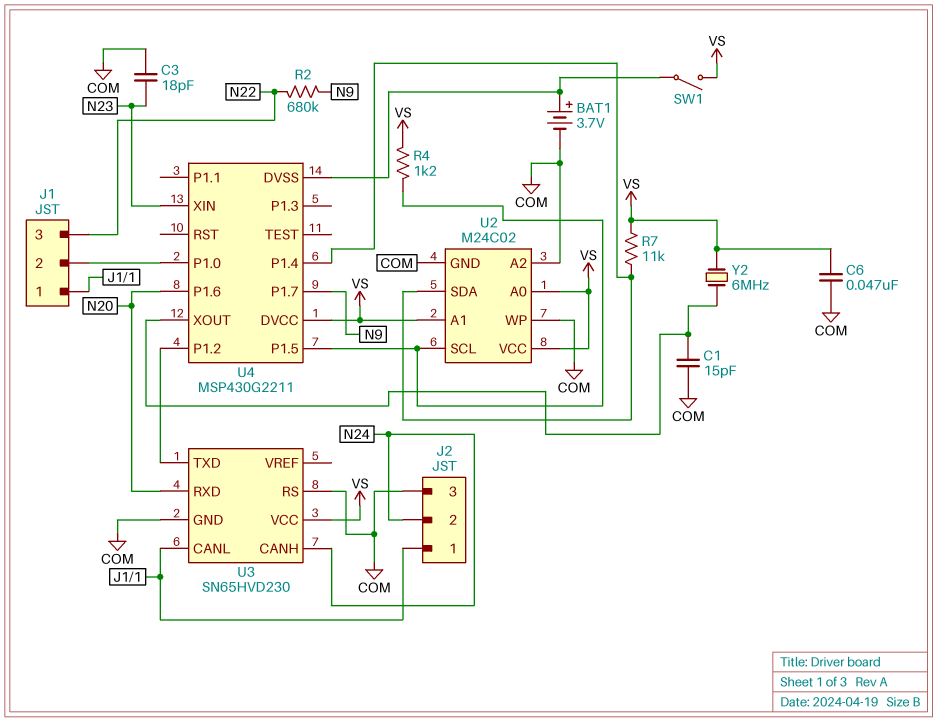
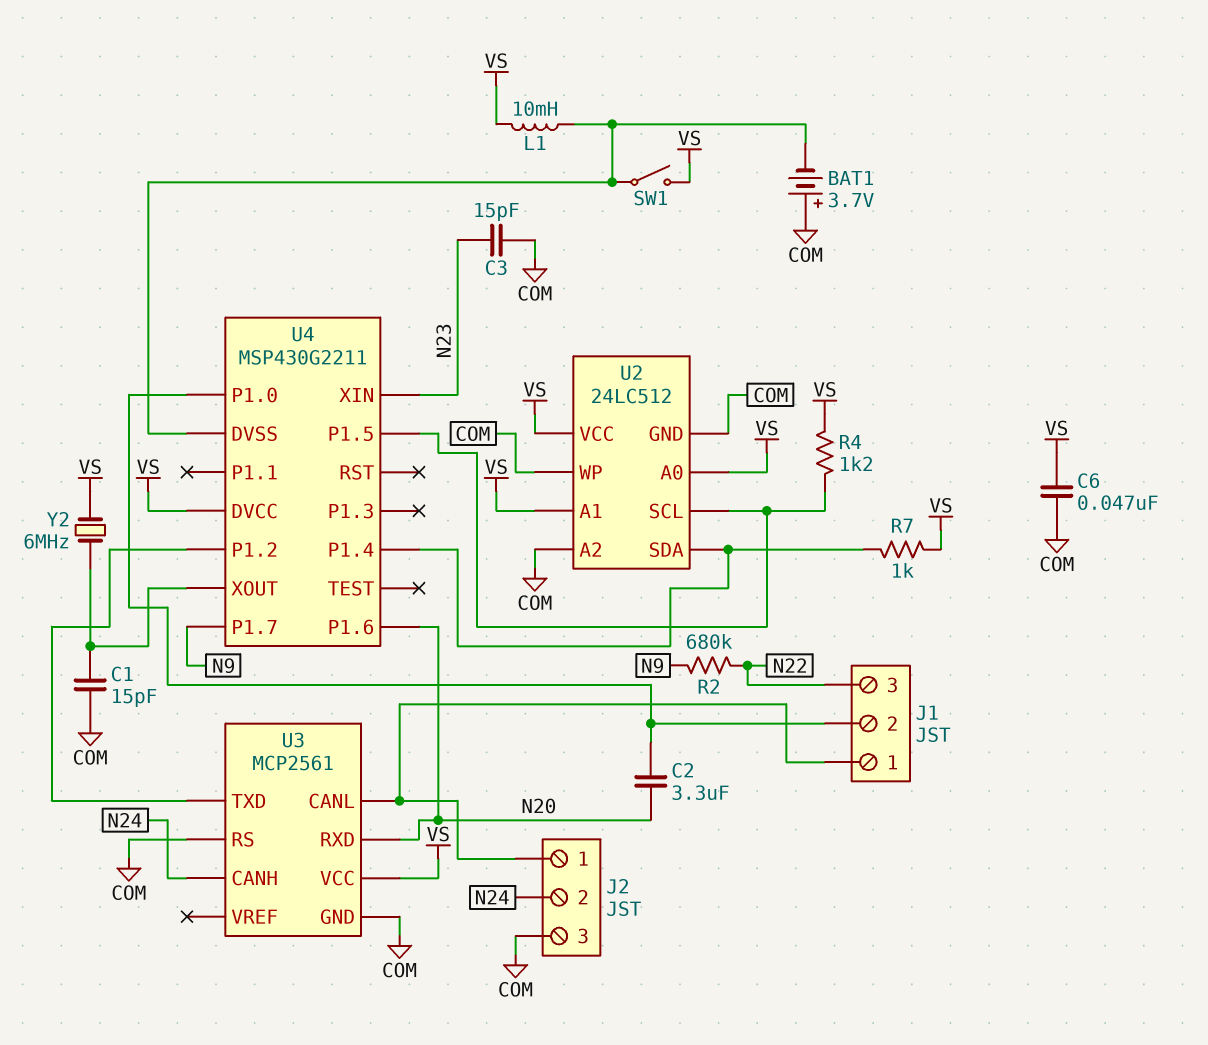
BAT1: 3.7V (plus U4/DVSS, minus COM) -> 3.7V (plus COM, minus U4/DVSS)
C2: none -> 3.3uF (J1/2, N20)
C3: 18pF (COM, N23) -> 15pF (COM, N23)
L1: none -> 10mH (U4/DVSS, VS)
R7: 11k (U2/SDA, VS) -> 1k (U2/SDA, VS)
U2: M24C02 -> 24LC512
U3: SN65HVD230 -> MCP2561

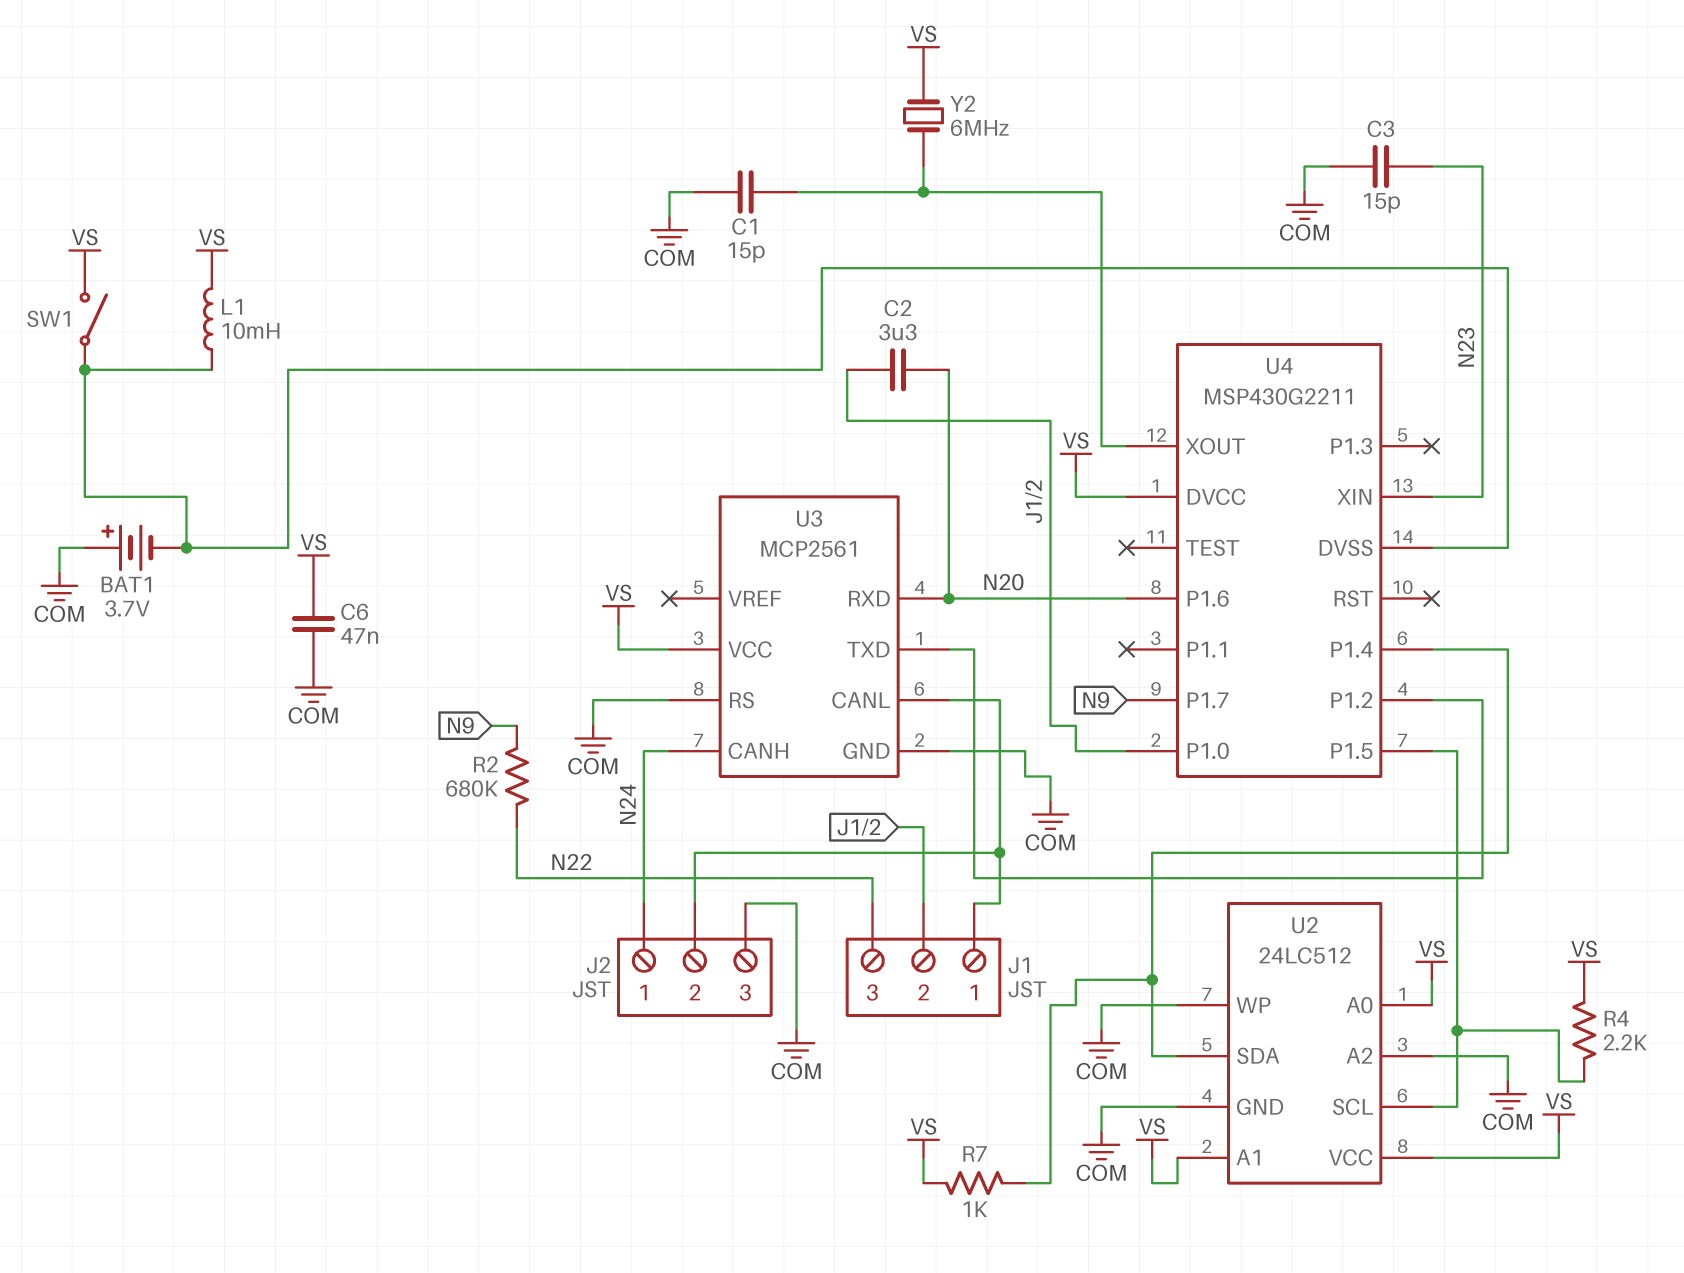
J2 pin 1: J1/1 -> N24
J2 pin 2: N24 -> J1/1
R4: 1.2k (U2/SCL, VS) -> 2.2k (U2/SCL, VS)

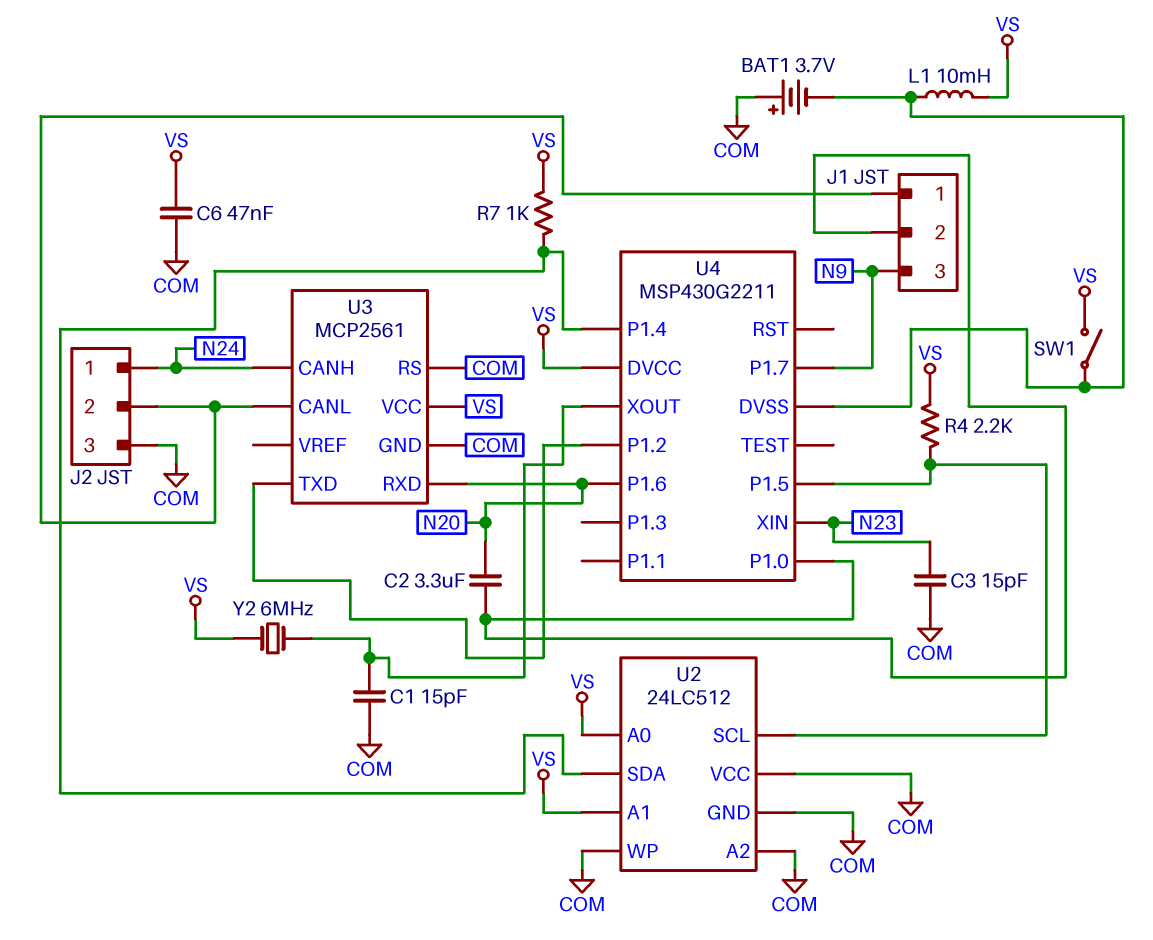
J1 pin 3: N22 -> N9
R2: 680k (N9, N22) -> none
U2 pin VCC: VS -> COM

